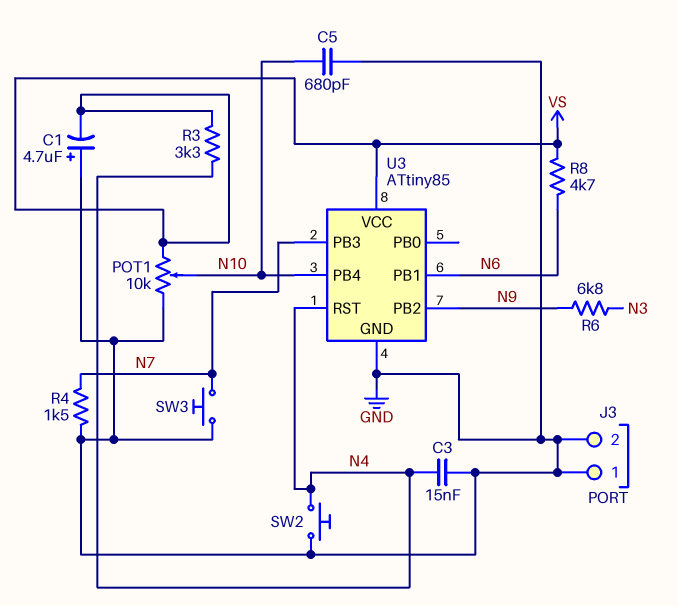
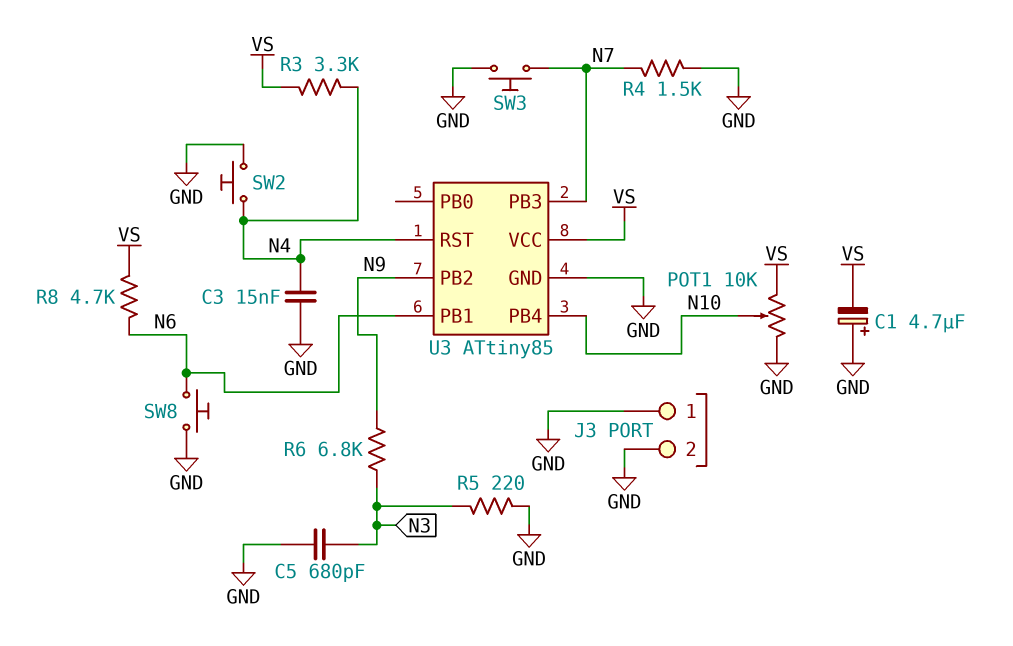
C5: 680pF (GND, N10) -> 680pF (GND, N3)
R5: none -> 220 (GND, N3)
SW8: none -> button (GND, N6)

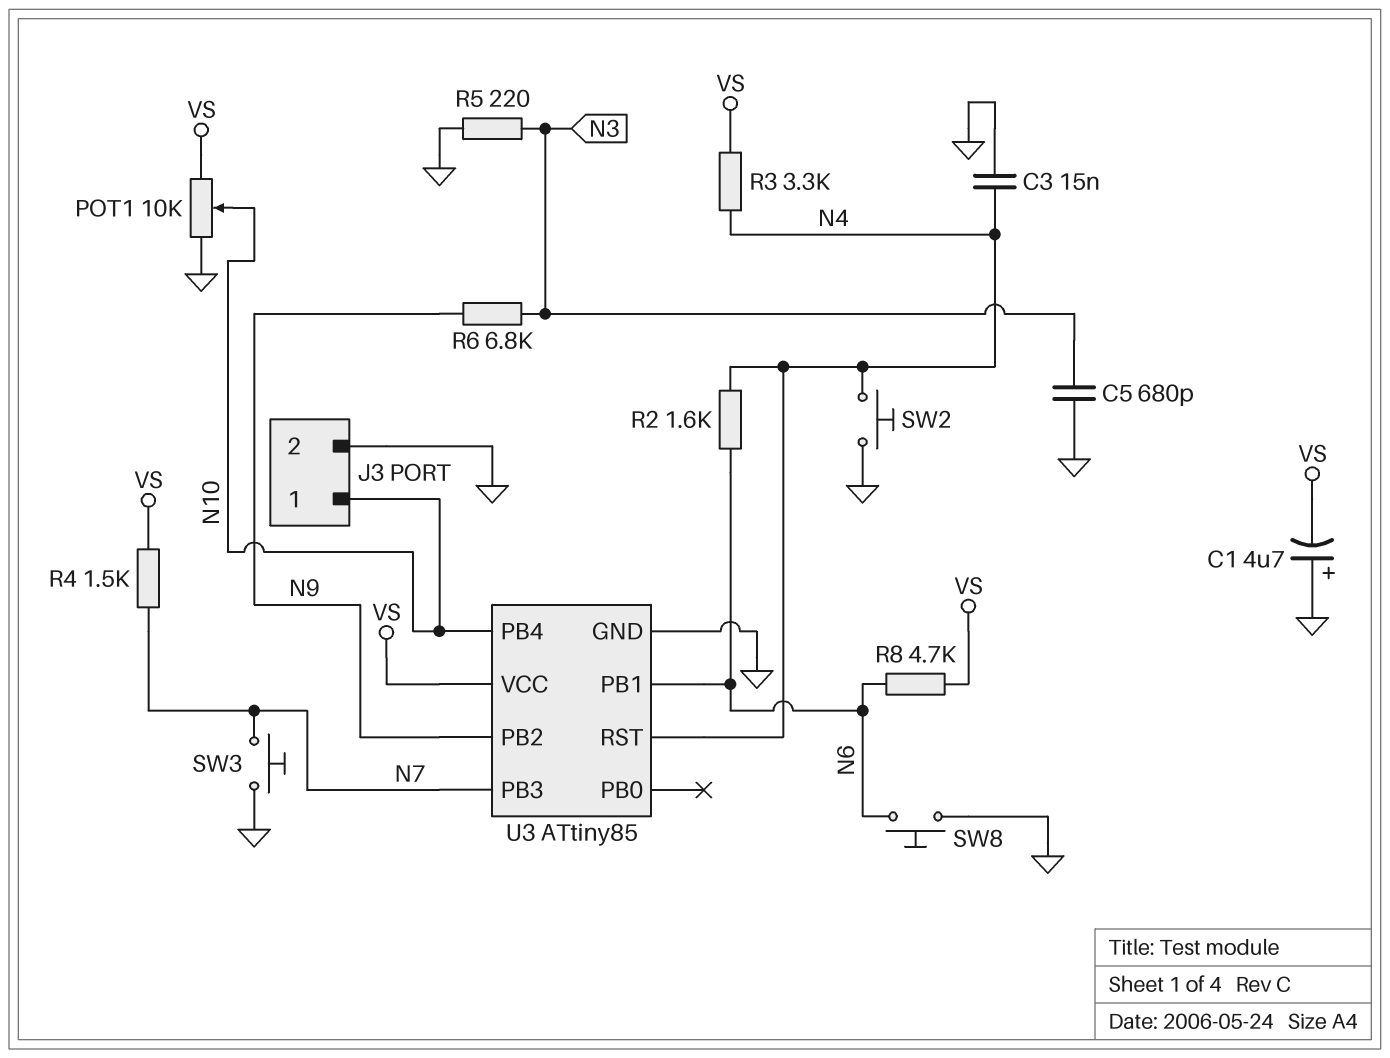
J3 pin 1: GND -> N10
R2: none -> 1.6k (N4, N6)
R4: 1.5k (GND, N7) -> 1.5k (N7, VS)

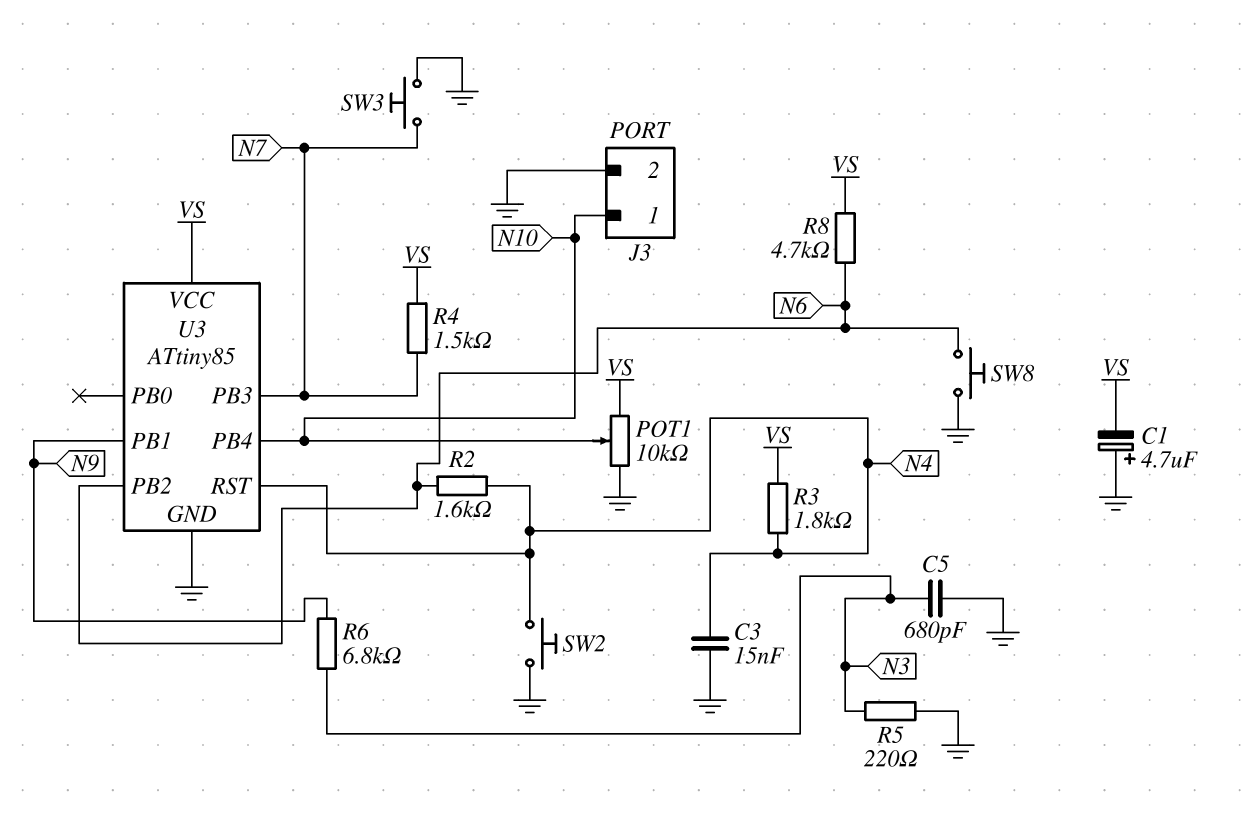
R3: 3.3k (N4, VS) -> 1.8k (N4, VS)
U3 pin PB1: N6 -> N9
U3 pin PB2: N9 -> N6

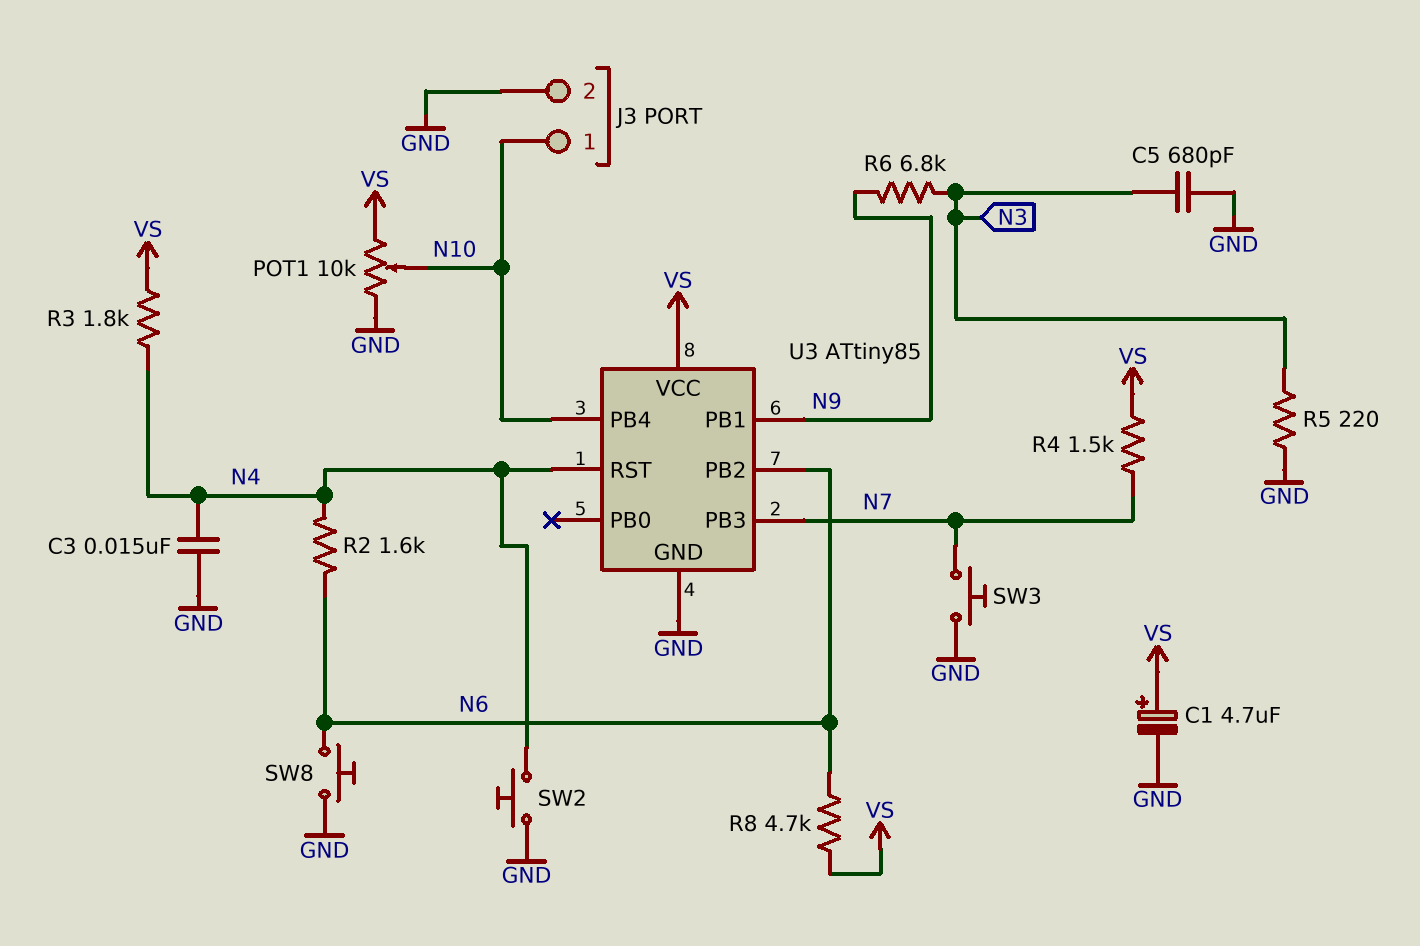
C1: 4.7uF (plus GND, minus VS) -> 4.7uF (plus VS, minus GND)

